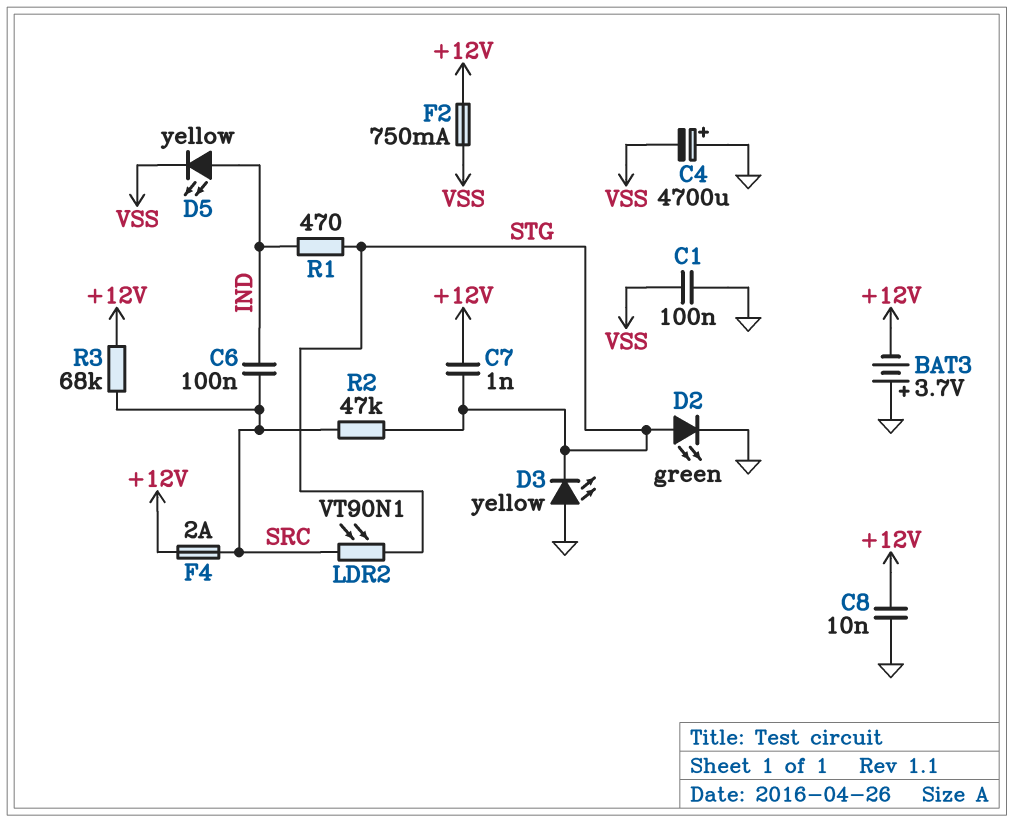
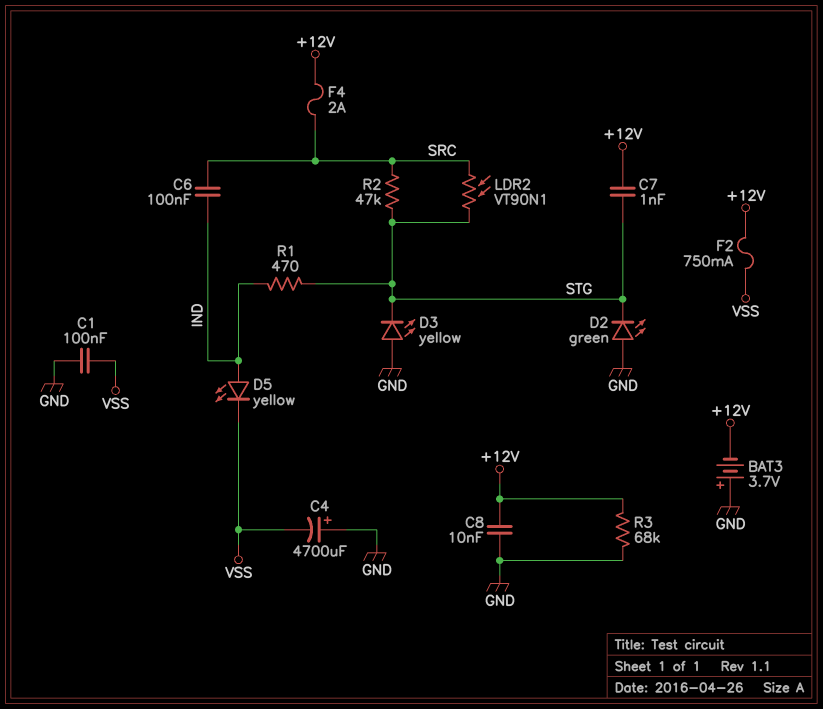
D2: LED green (A STG, K GND) -> LED green (A GND, K STG)
R3: 68k (+12V, SRC) -> 68k (+12V, GND)

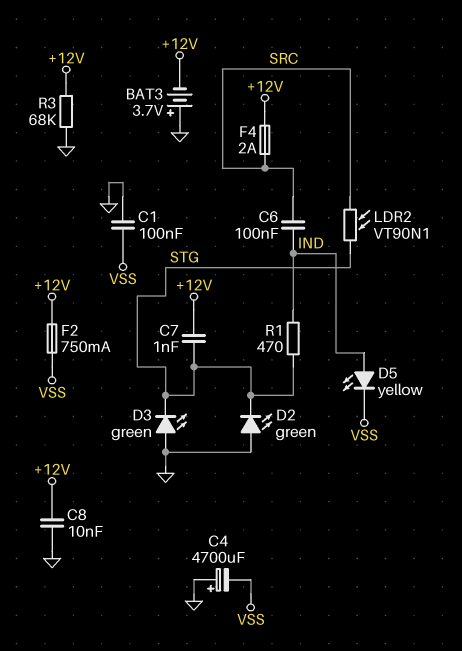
D3: LED yellow (A GND, K STG) -> LED green (A GND, K STG)
R2: 47k (SRC, STG) -> none

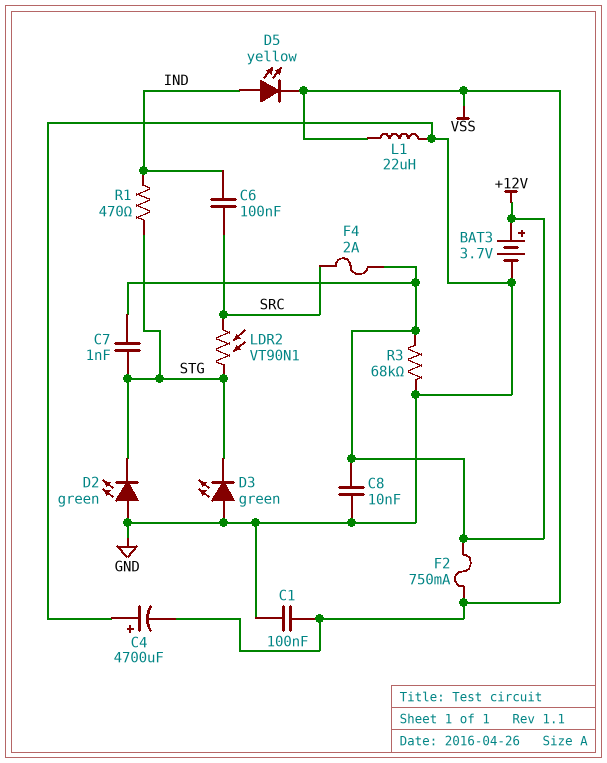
BAT3: 3.7V (plus GND, minus +12V) -> 3.7V (plus +12V, minus GND)
L1: none -> 22uH (GND, VSS)

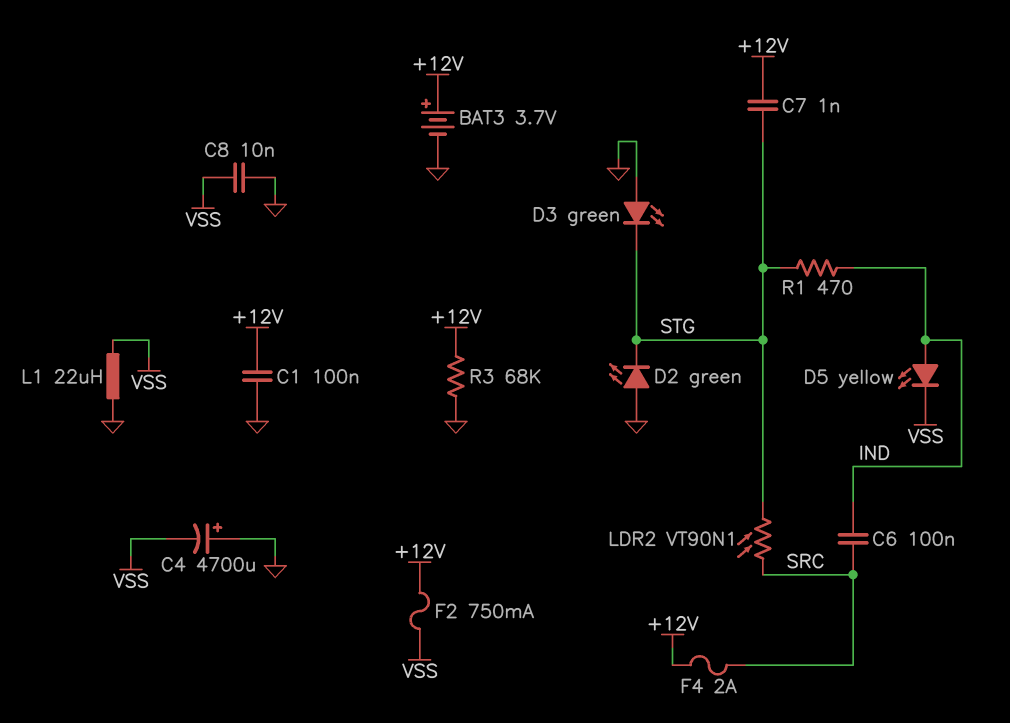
C1: 100nF (GND, VSS) -> 100nF (+12V, GND)
C8: 10nF (+12V, GND) -> 10nF (GND, VSS)

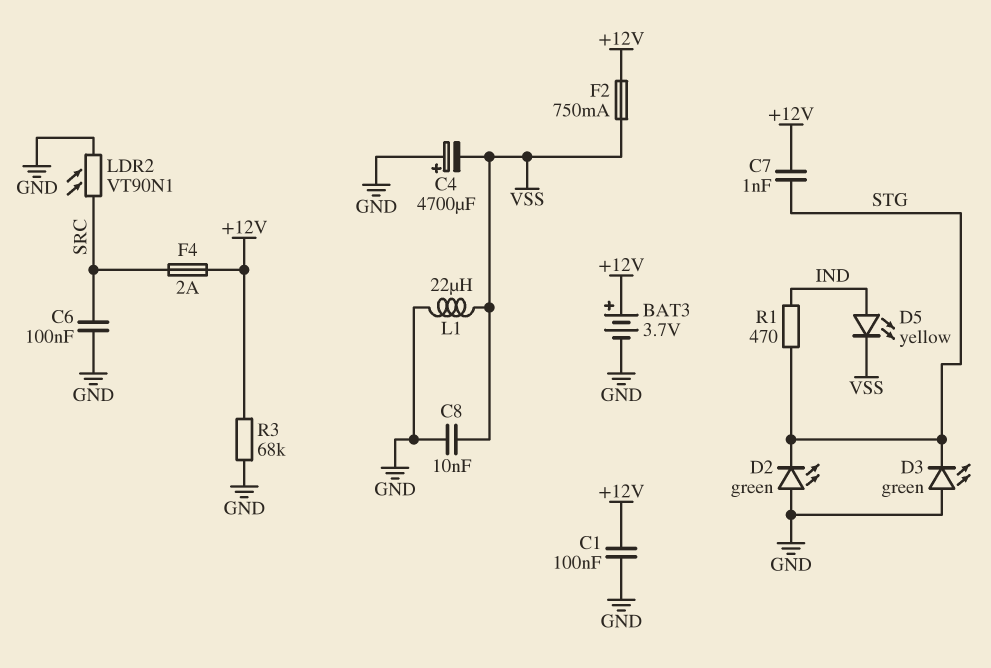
C6: 100nF (IND, SRC) -> 100nF (GND, SRC)
LDR2: VT90N1 (SRC, STG) -> VT90N1 (GND, SRC)

